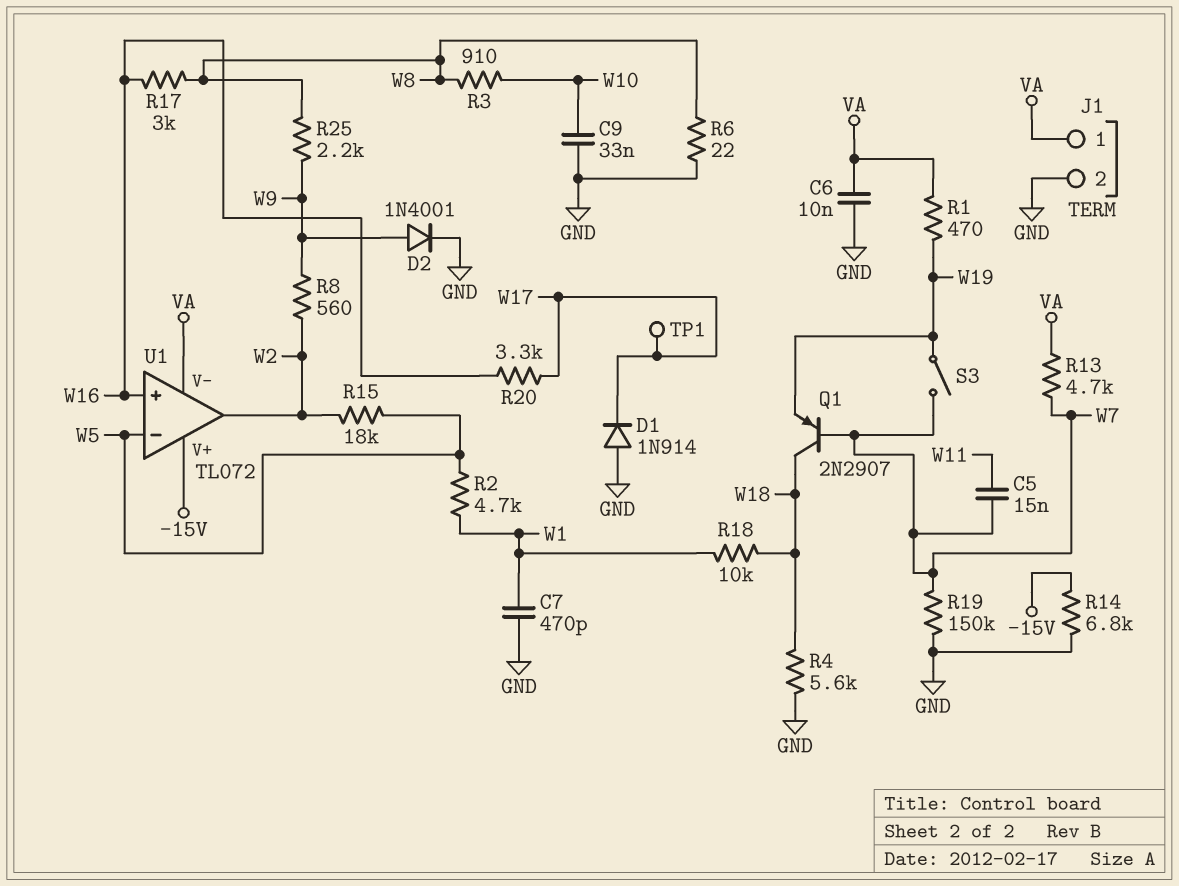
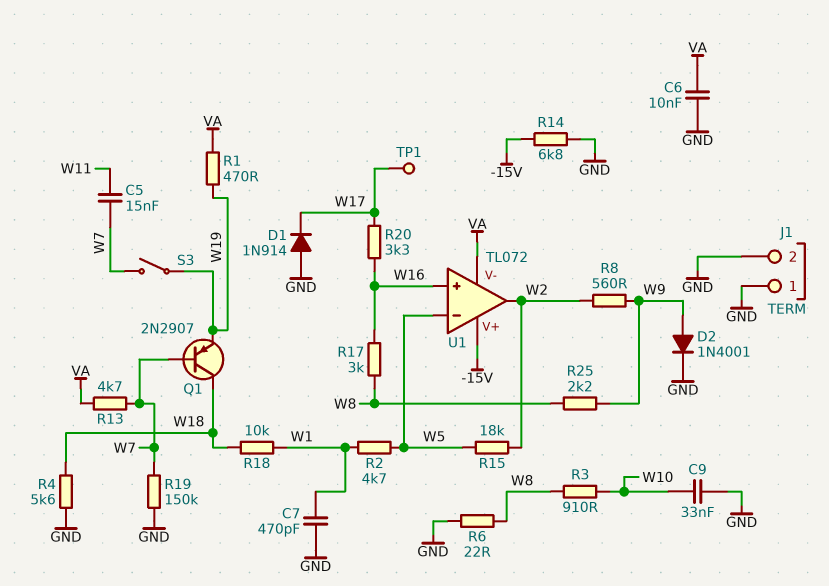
J1 pin 1: VA -> GND

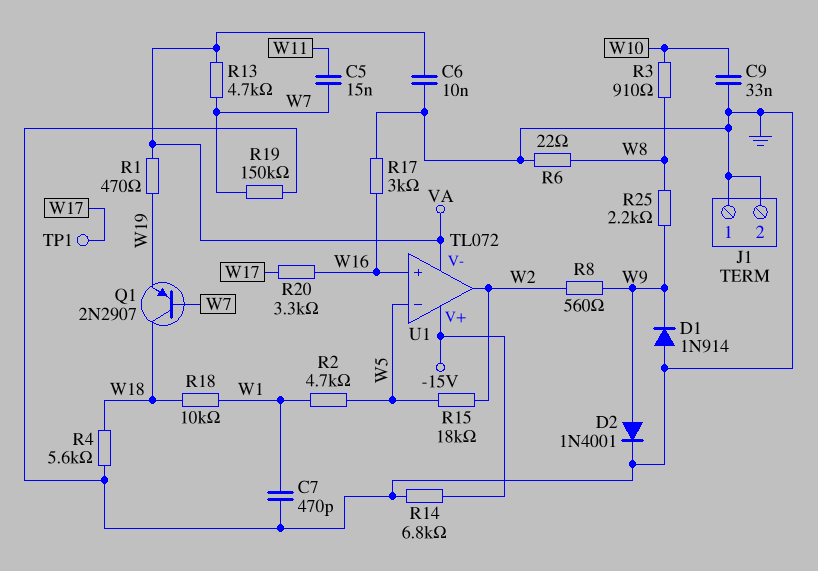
D1: diode 1N914 (A GND, K W17) -> diode 1N914 (A GND, K W9)
R17: 3k (W8, W16) -> 3k (GND, W16)
S3: switch (W7, W19) -> none

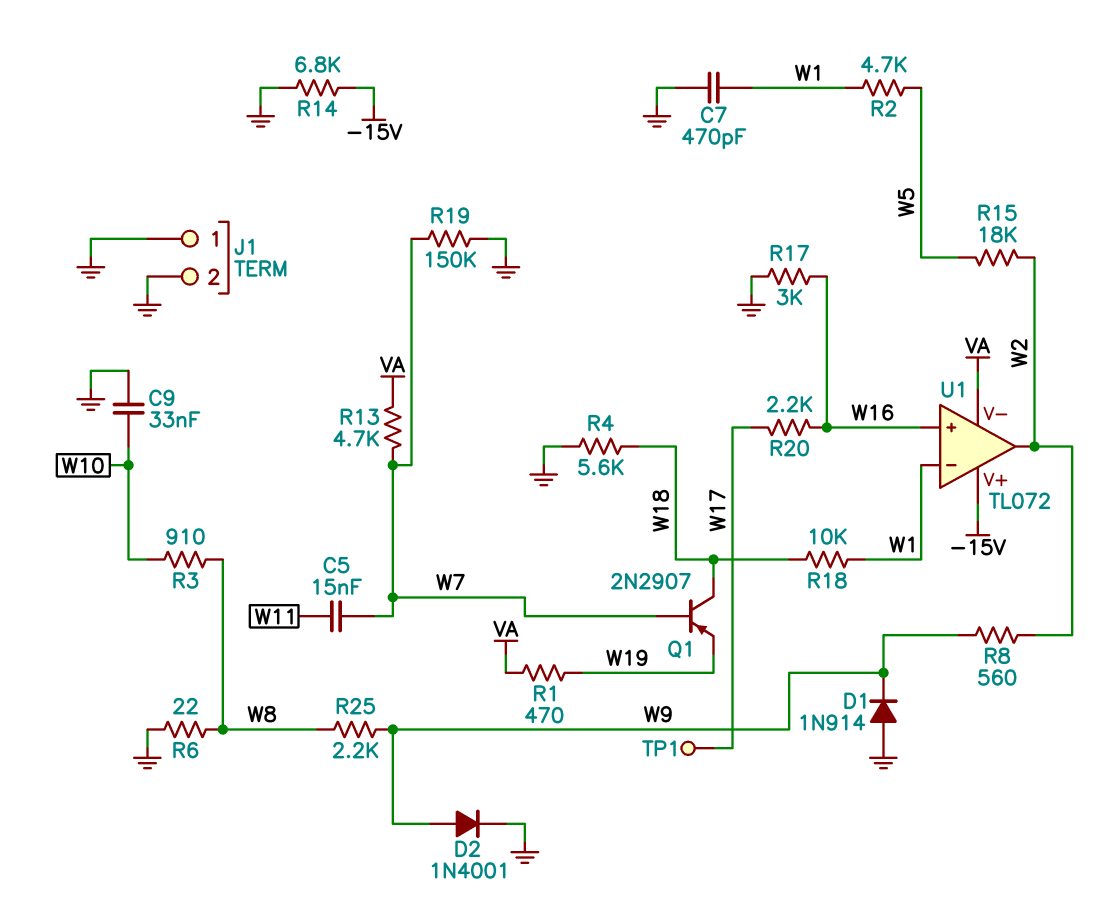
C6: 10nF (GND, VA) -> none
R20: 3.3k (W16, W17) -> 2.2k (W16, W17)
U1 pin in-: W5 -> W1

